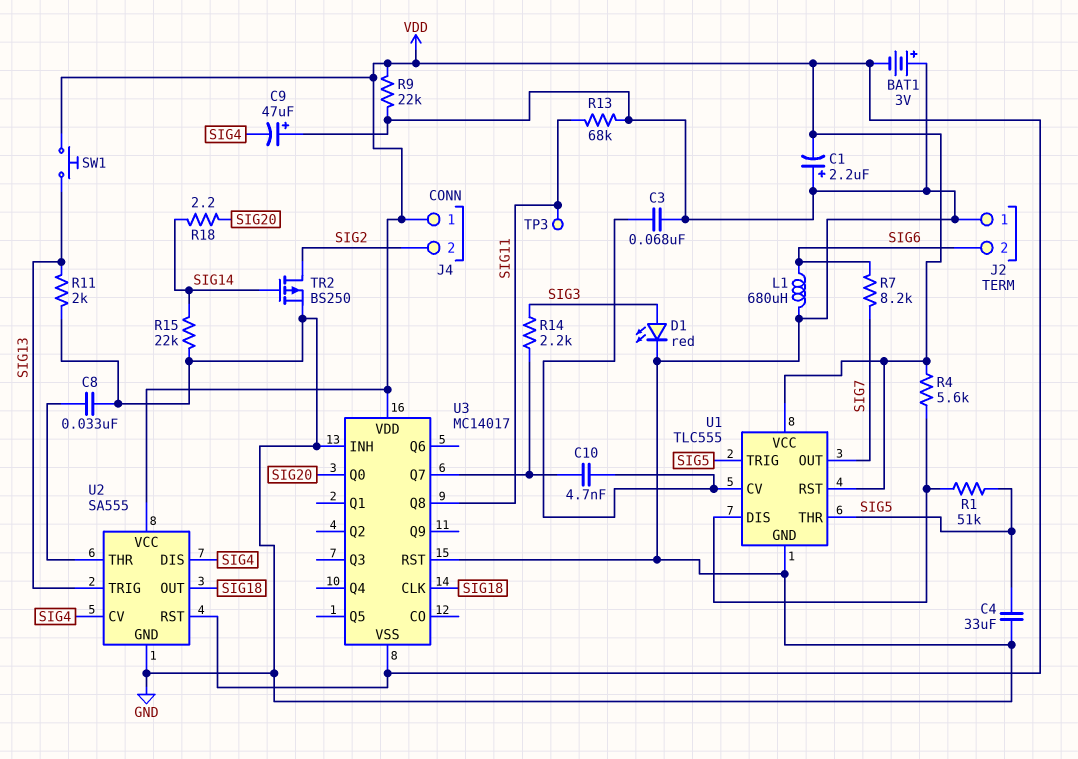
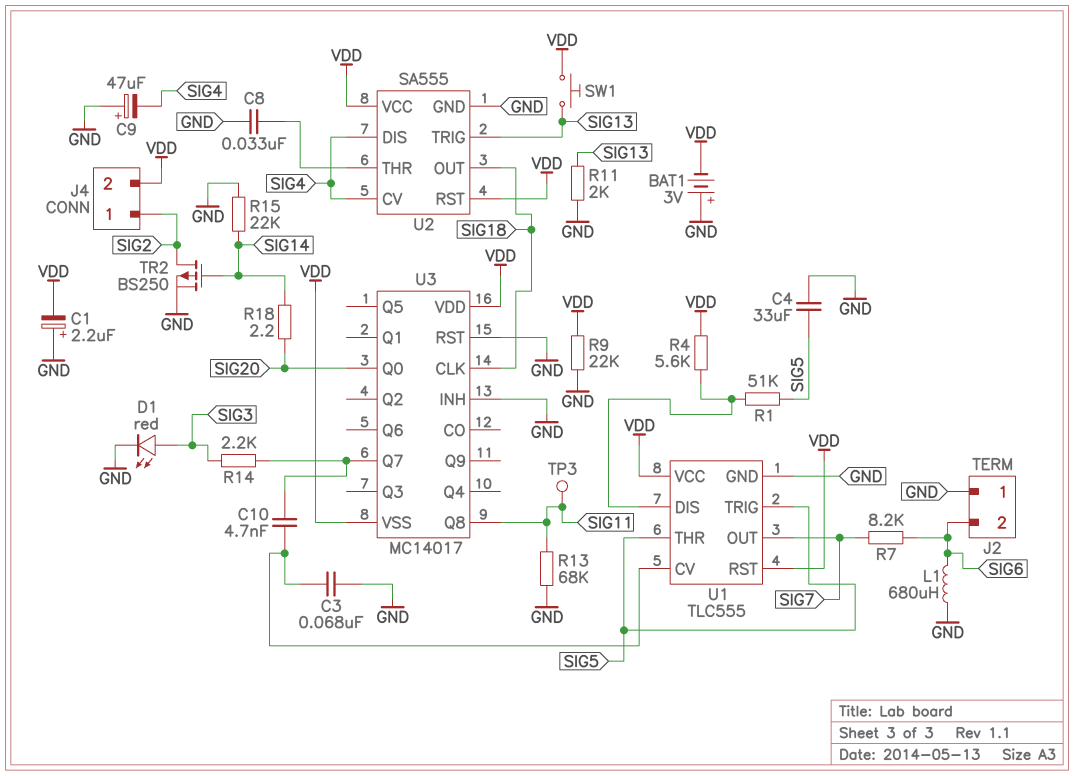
J4 pin 1: VDD -> SIG2
J4 pin 2: SIG2 -> VDD

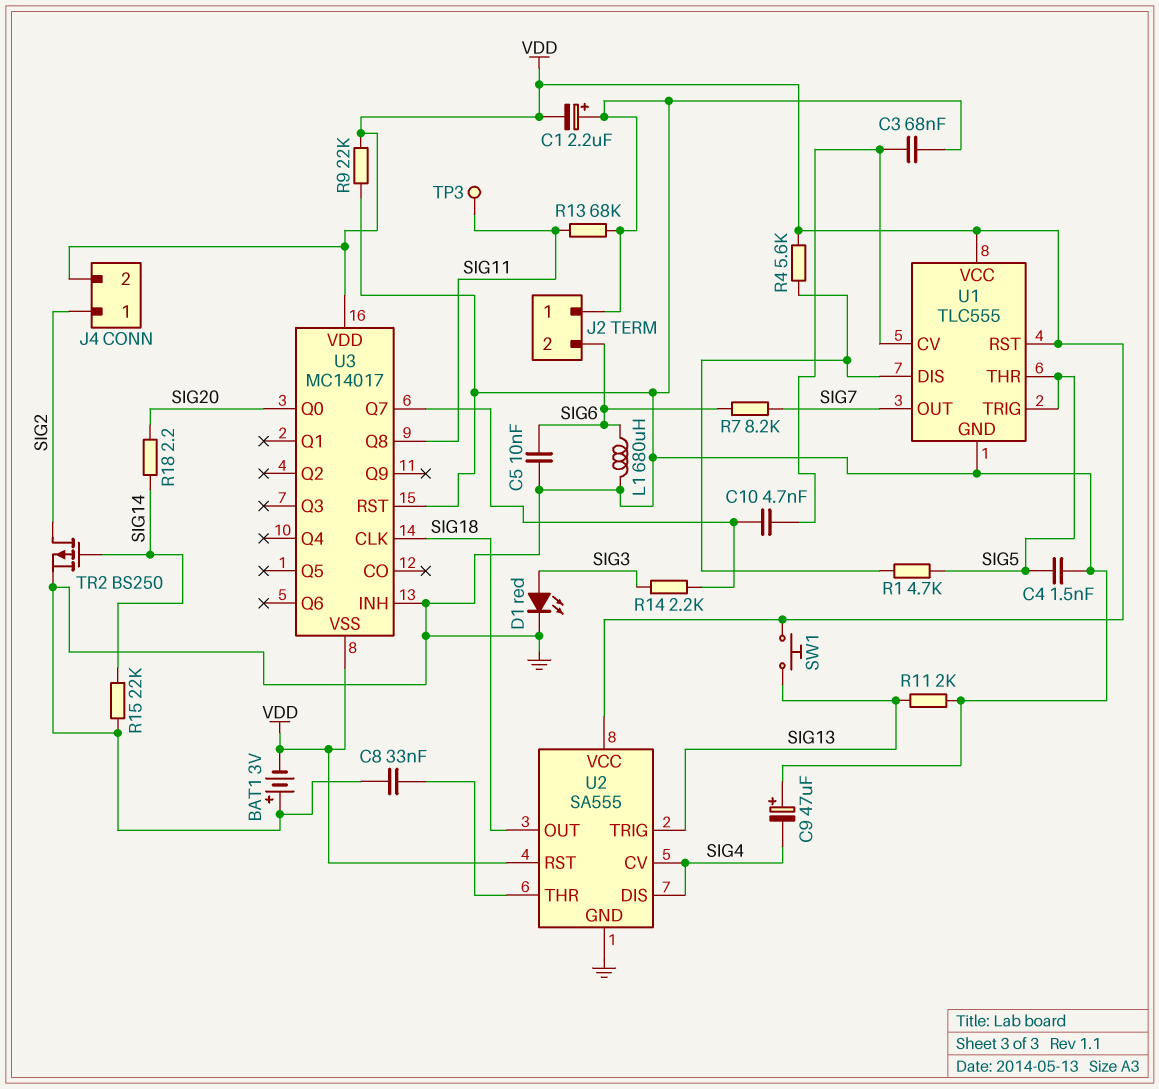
C4: 33uF (GND, SIG5) -> 1.5nF (GND, SIG5)
C5: none -> 10nF (GND, SIG6)
R1: 51k (SIG5, U1/DIS) -> 4.7k (SIG5, U1/DIS)

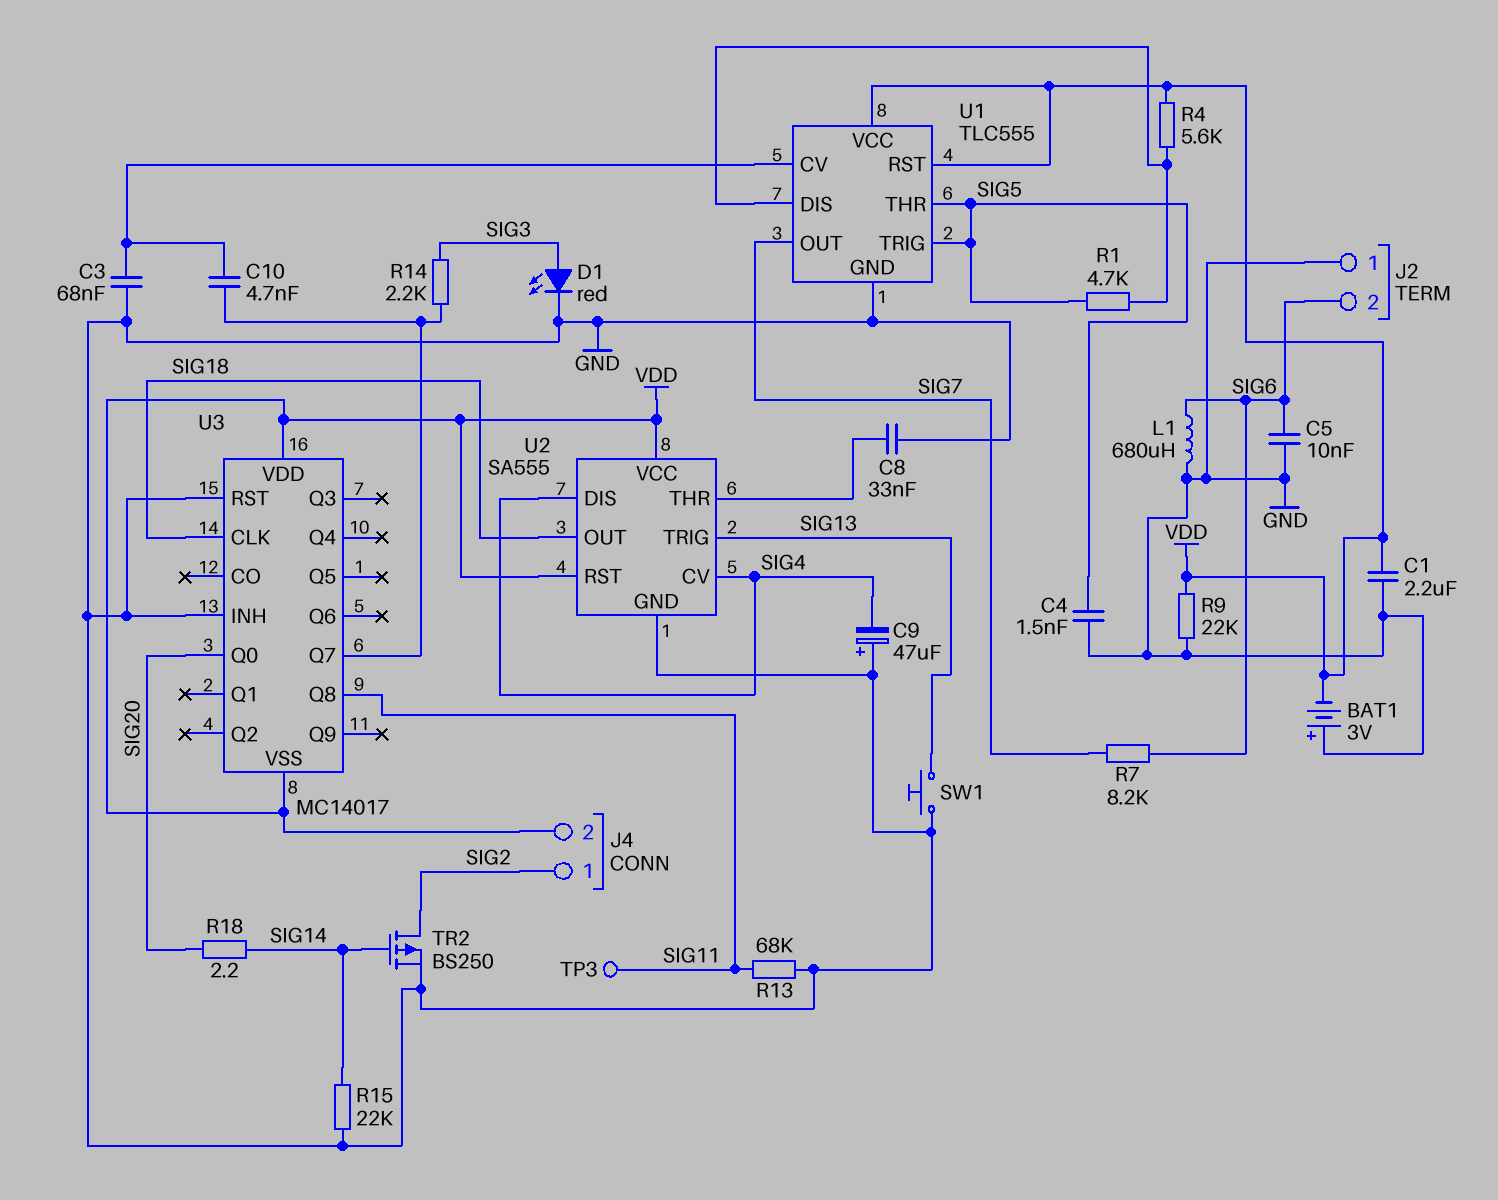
C1: 2.2uF (plus GND, minus VDD) -> 2.2uF (GND, VDD)
R11: 2k (GND, SIG13) -> none
SW1: button (SIG13, VDD) -> button (GND, SIG13)

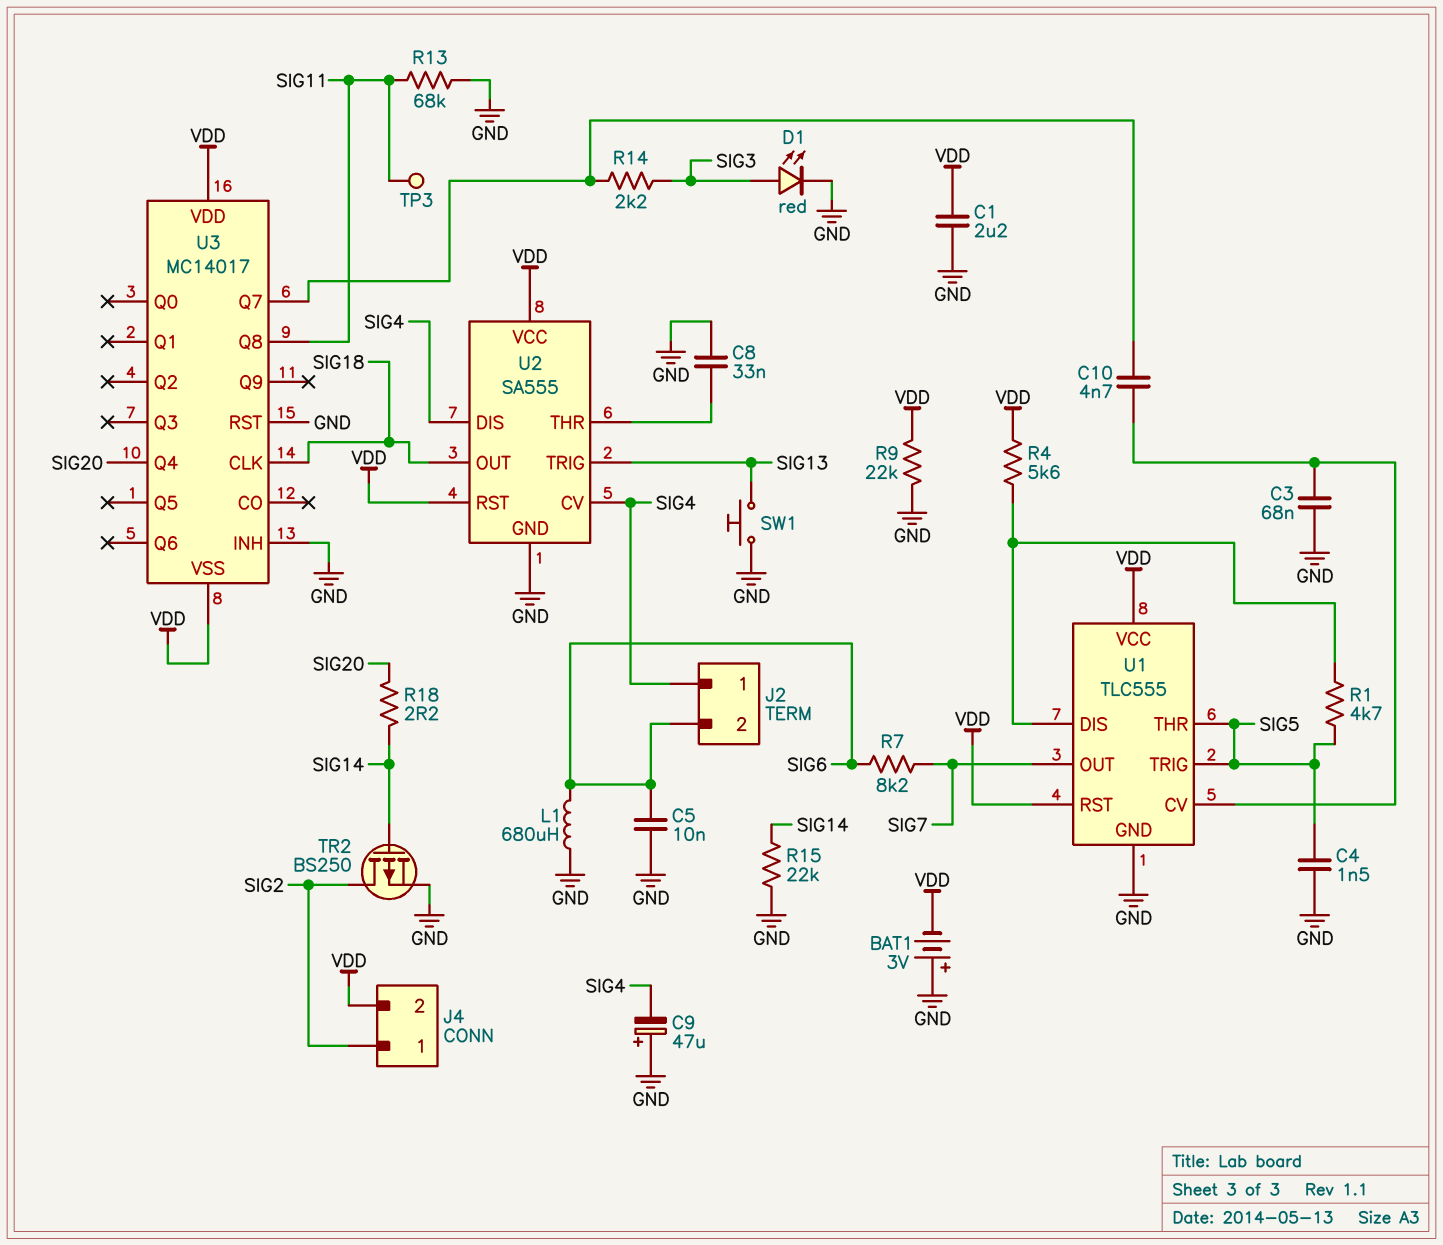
J2 pin 1: GND -> SIG4
U3 pin Q0: SIG20 -> none
U3 pin Q4: none -> SIG20

